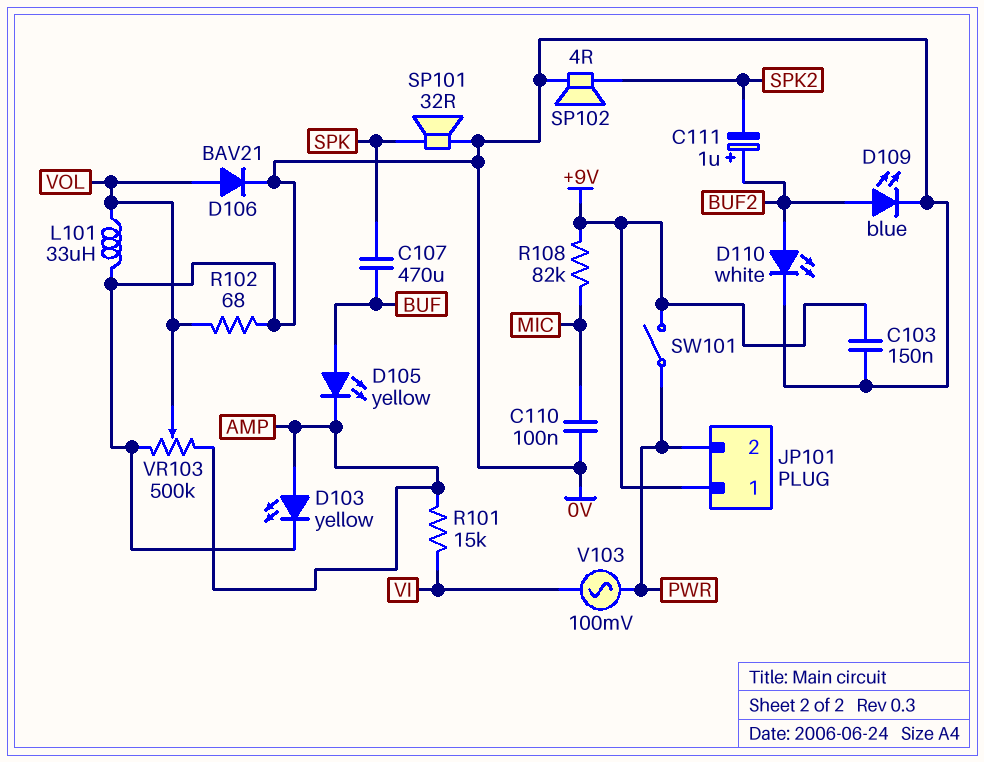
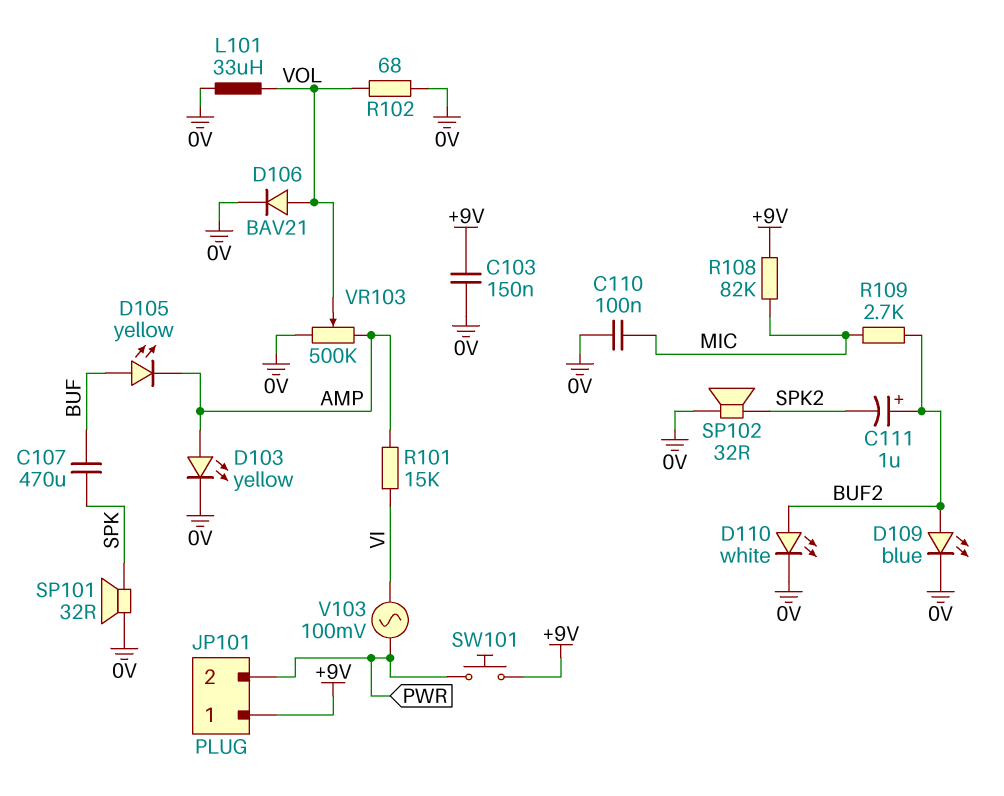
R109: none -> 2.7k (BUF2, MIC)
SP102: speaker 4R (0V, SPK2) -> speaker 32R (0V, SPK2)
SW101: switch (+9V, PWR) -> button (+9V, PWR)

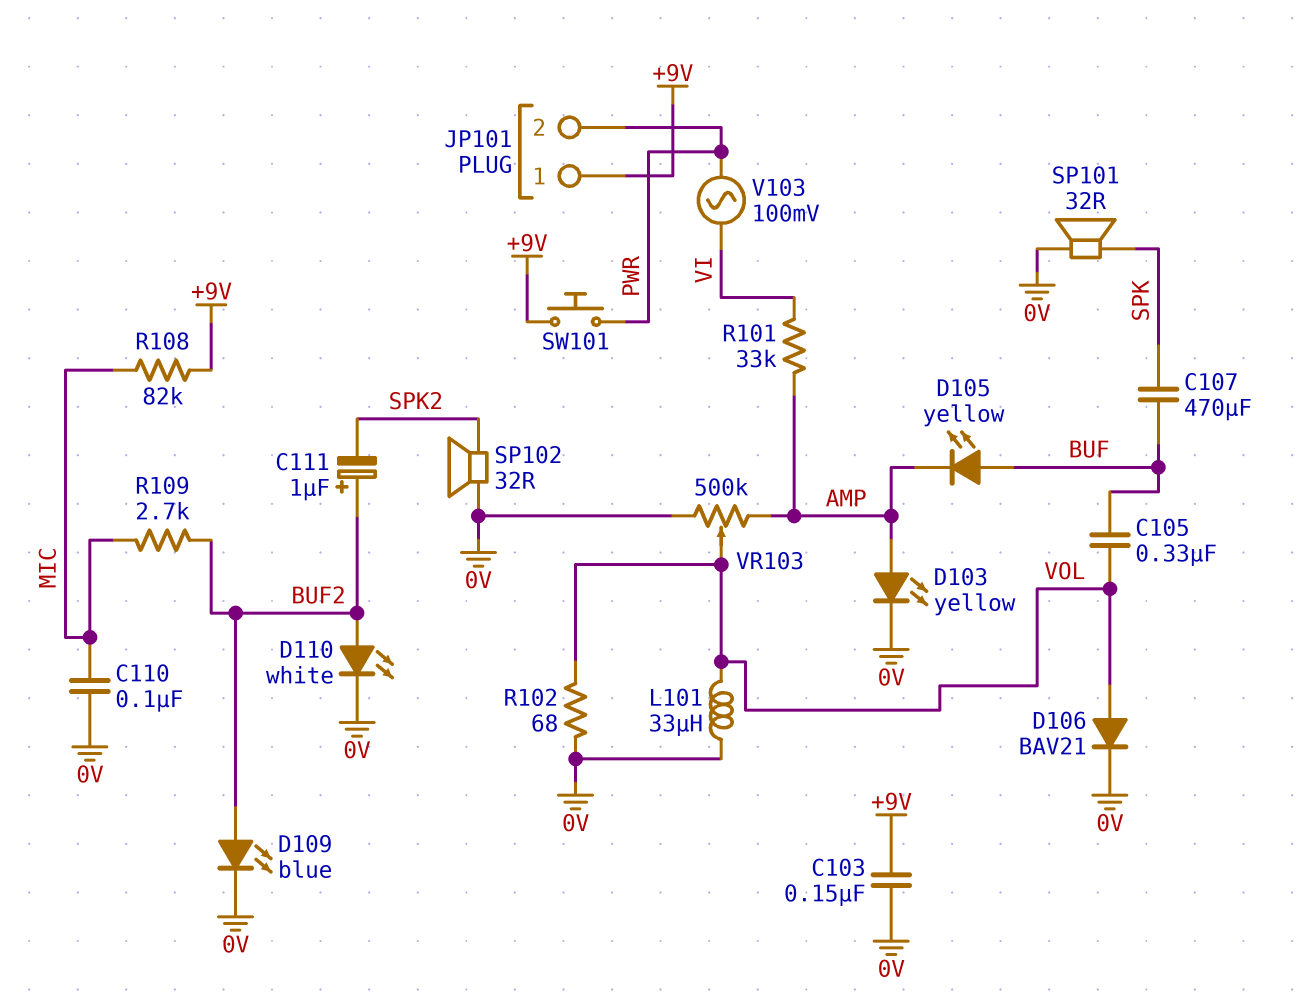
C105: none -> 330nF (BUF, VOL)
R101: 15k (AMP, VI) -> 33k (AMP, VI)

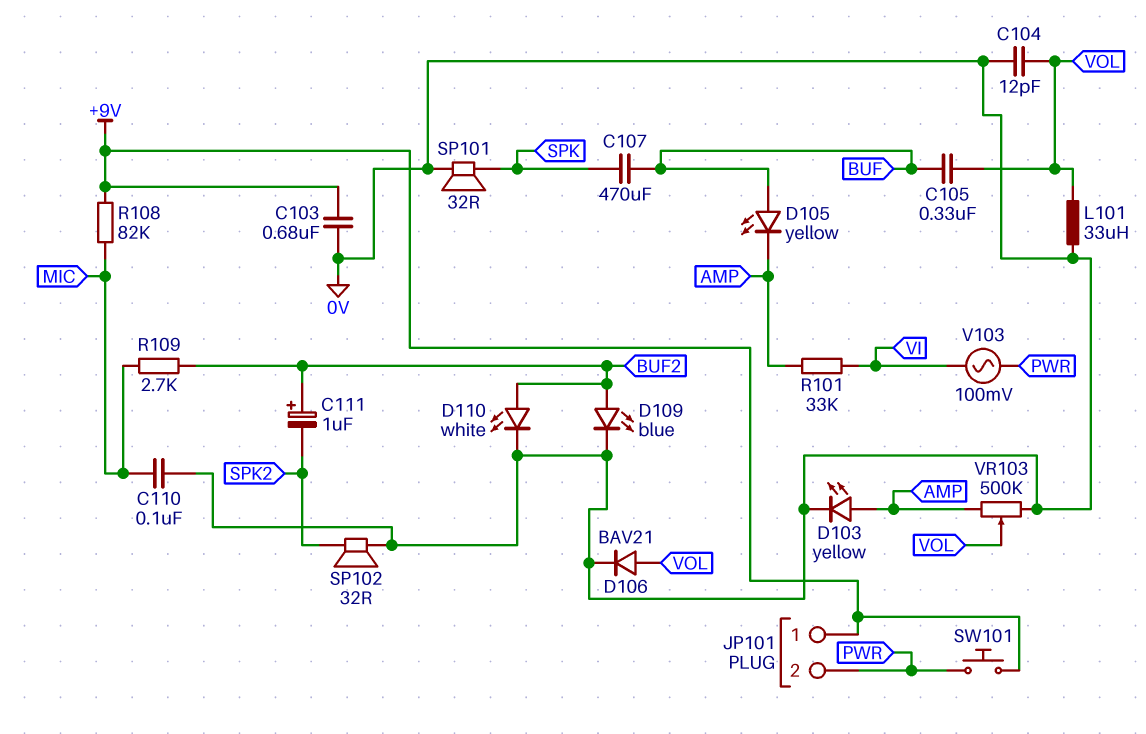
C103: 150nF (+9V, 0V) -> 680nF (+9V, 0V)
C104: none -> 12pF (0V, VOL)
R102: 68 (0V, VOL) -> none

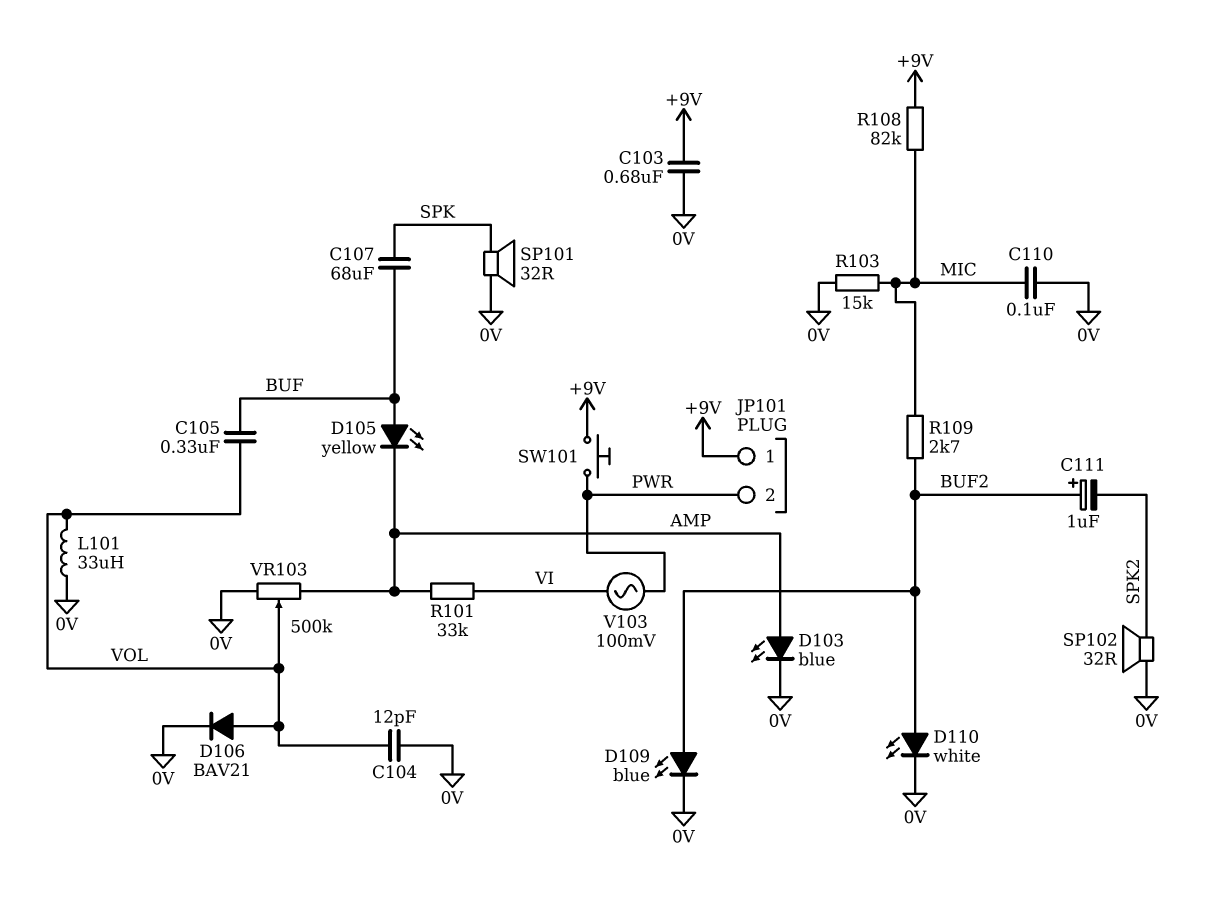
C107: 470uF (BUF, SPK) -> 68uF (BUF, SPK)
D103: LED yellow (A AMP, K 0V) -> LED blue (A AMP, K 0V)
R103: none -> 15k (0V, MIC)

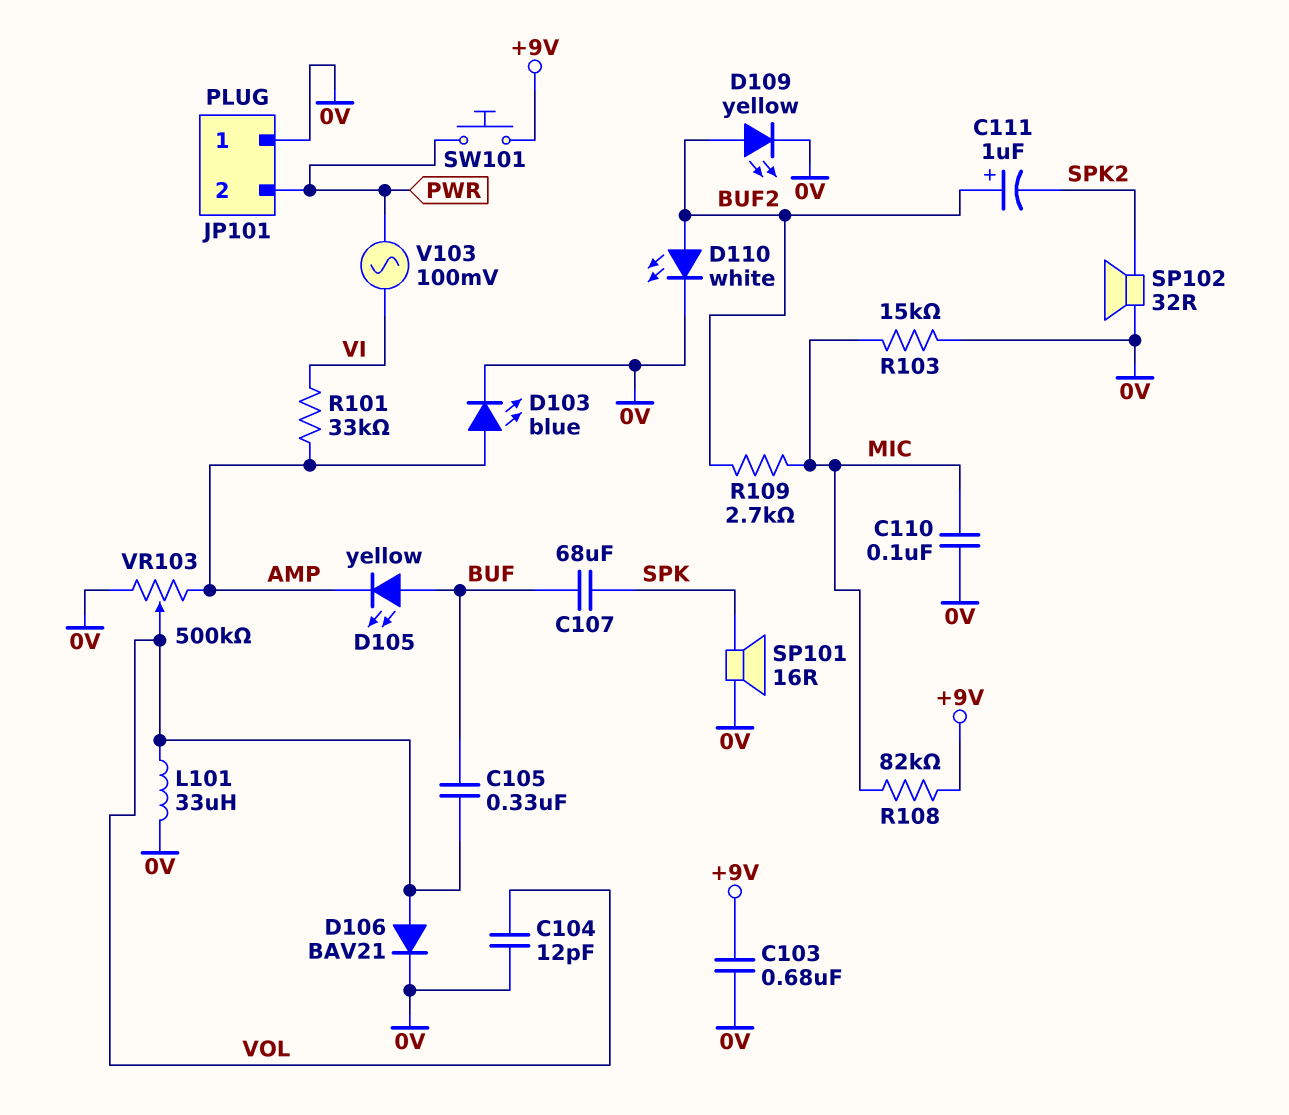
D109: LED blue (A BUF2, K 0V) -> LED yellow (A BUF2, K 0V)
JP101 pin 1: +9V -> 0V
SP101: speaker 32R (0V, SPK) -> speaker 16R (0V, SPK)

